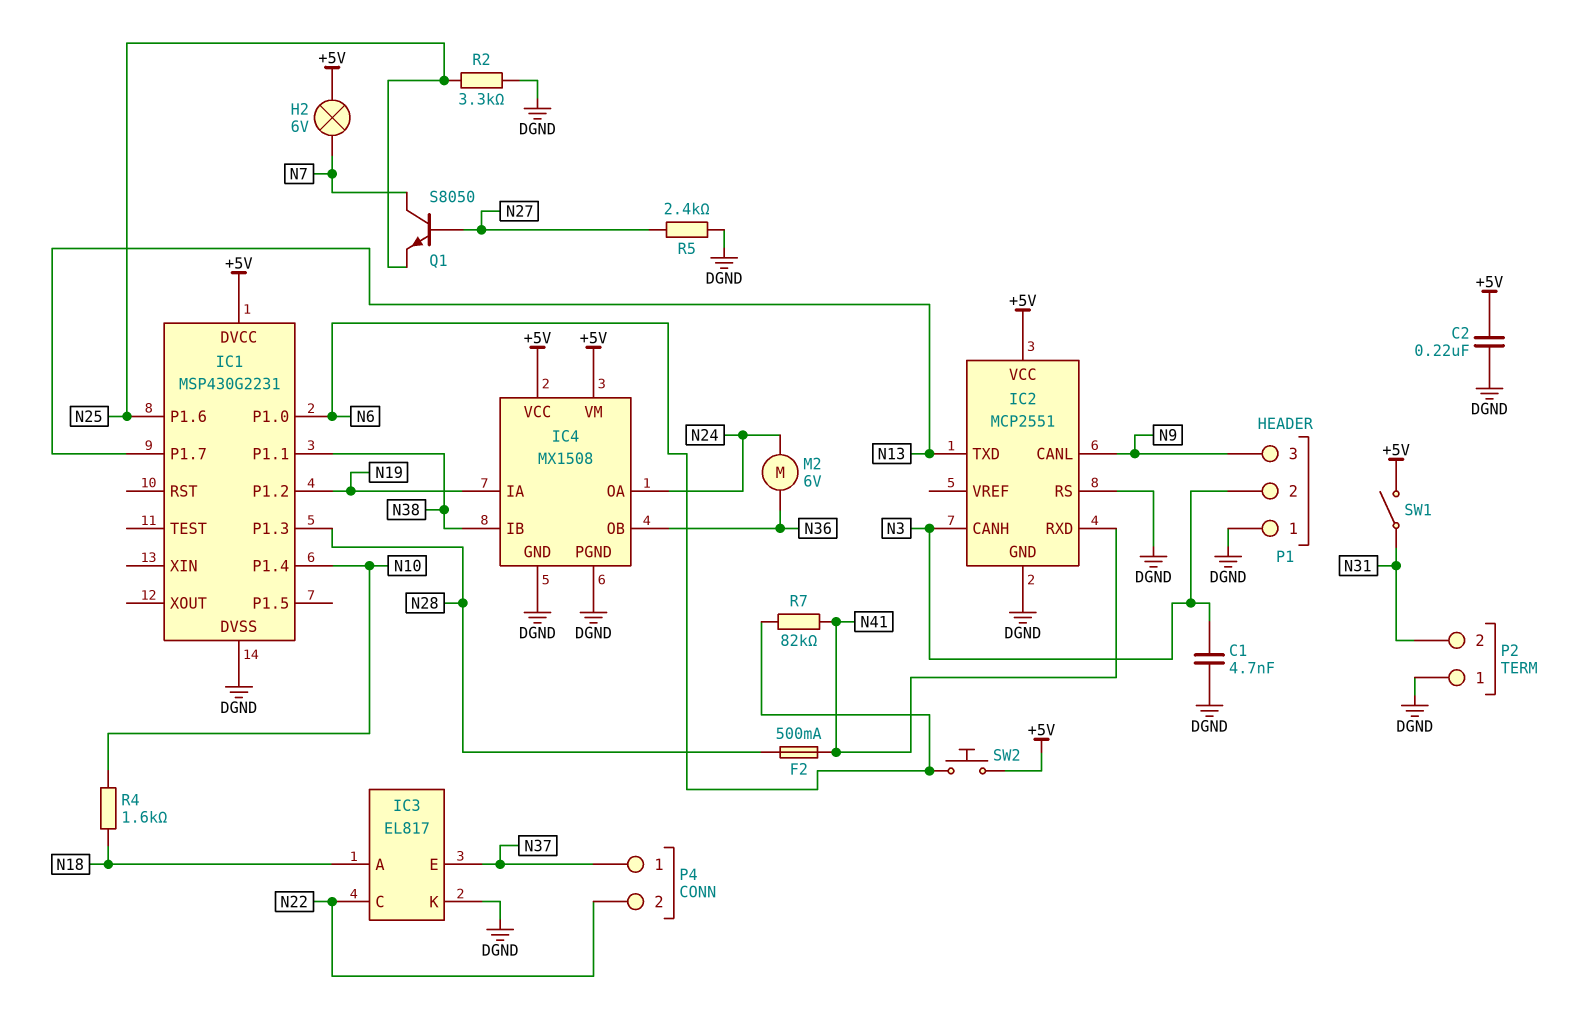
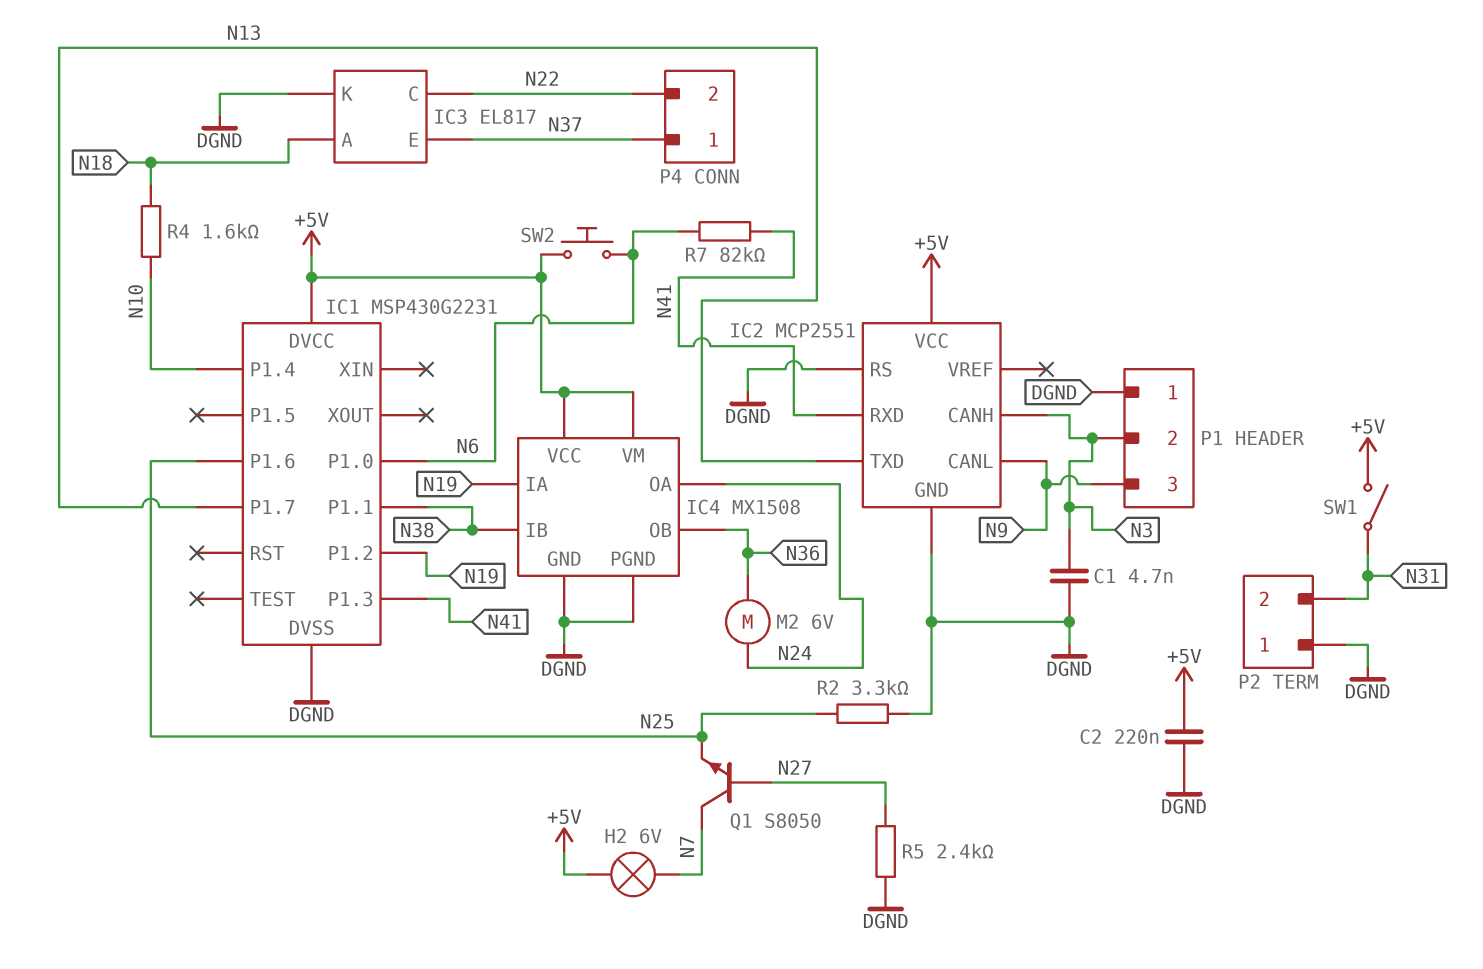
F2: 500mA (N28, N41) -> none
IC1 pin P1.3: N28 -> N41

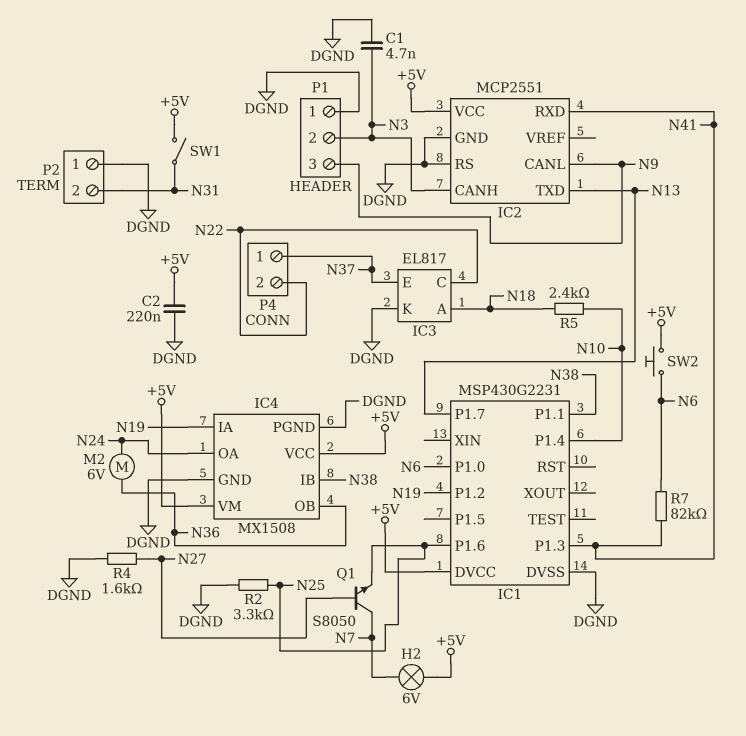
R4: 1.6k (N10, N18) -> 1.6k (DGND, N27)
R5: 2.4k (DGND, N27) -> 2.4k (N10, N18)

